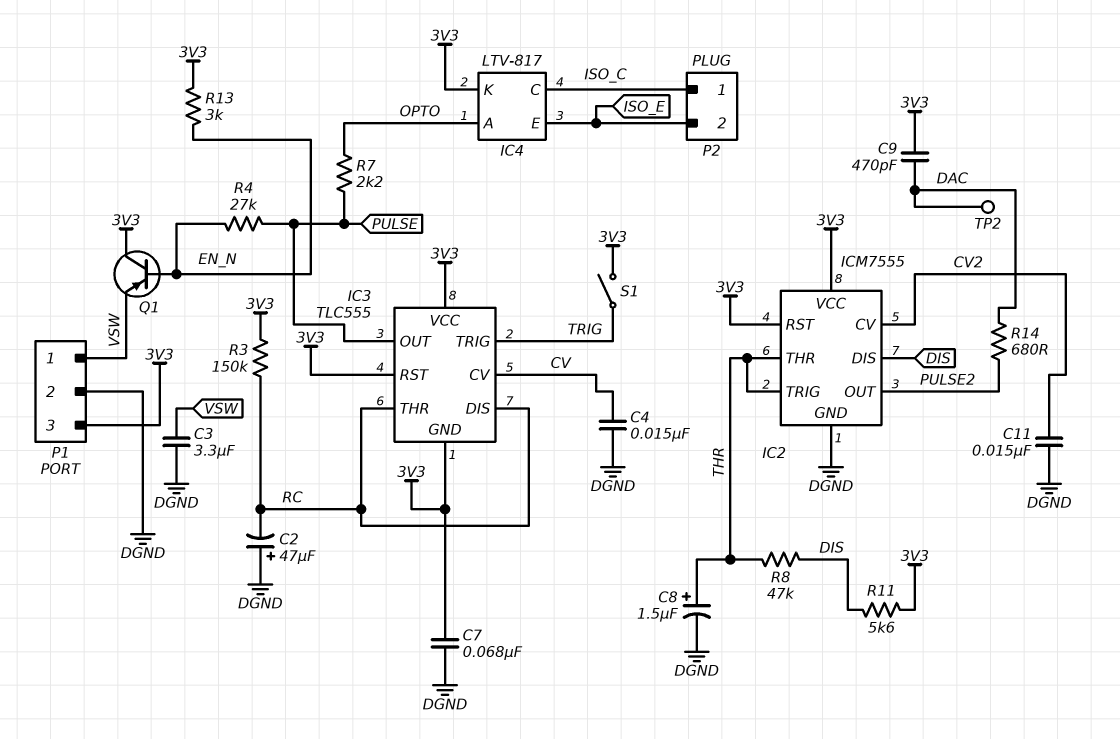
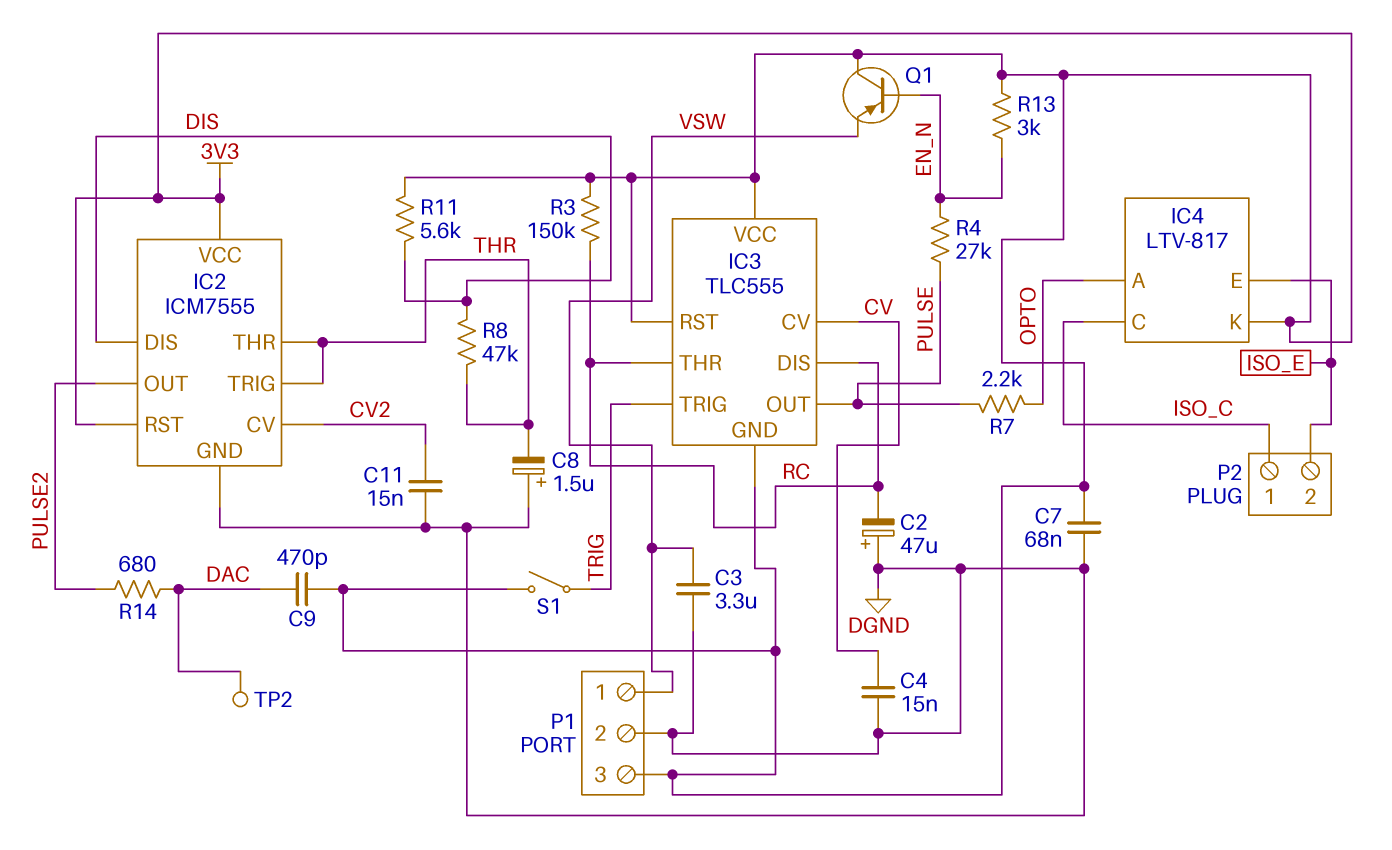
C8: 1.5uF (plus THR, minus DGND) -> 1.5uF (plus DGND, minus THR)

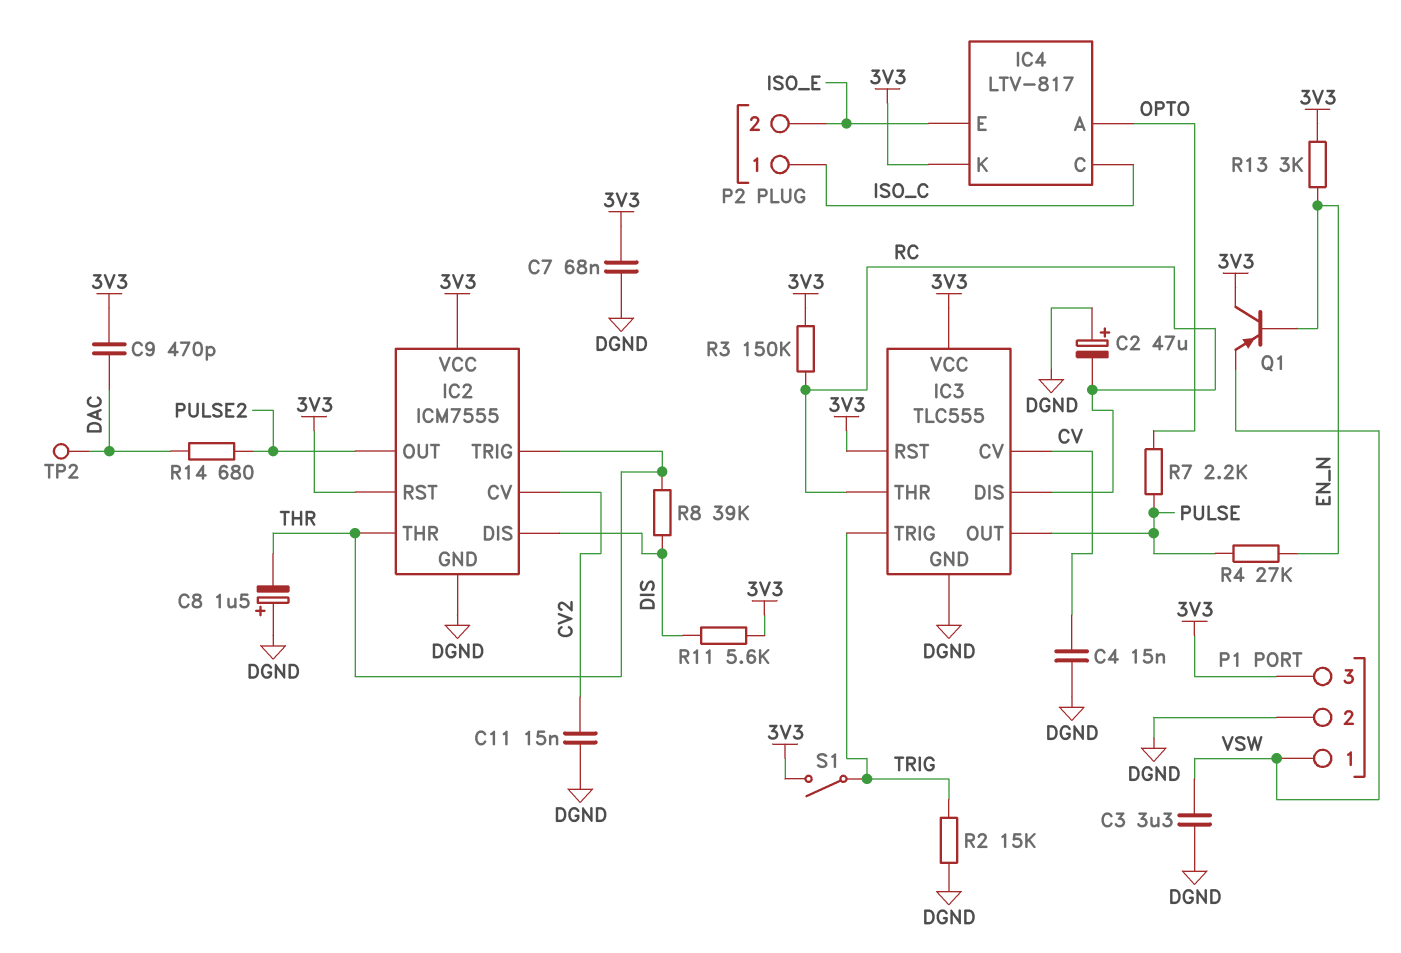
IC3 pin GND: 3V3 -> DGND
R2: none -> 15k (DGND, TRIG)
R8: 47k (DIS, THR) -> 39k (DIS, THR)

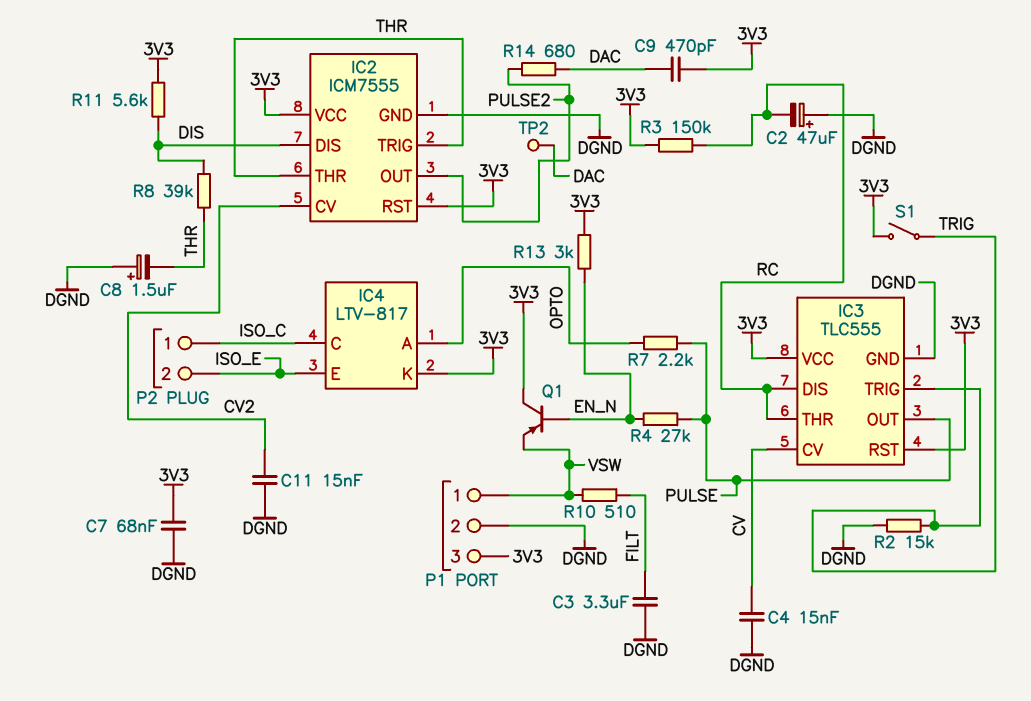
C3: 3.3uF (DGND, VSW) -> 3.3uF (DGND, FILT)
R10: none -> 510 (FILT, VSW)

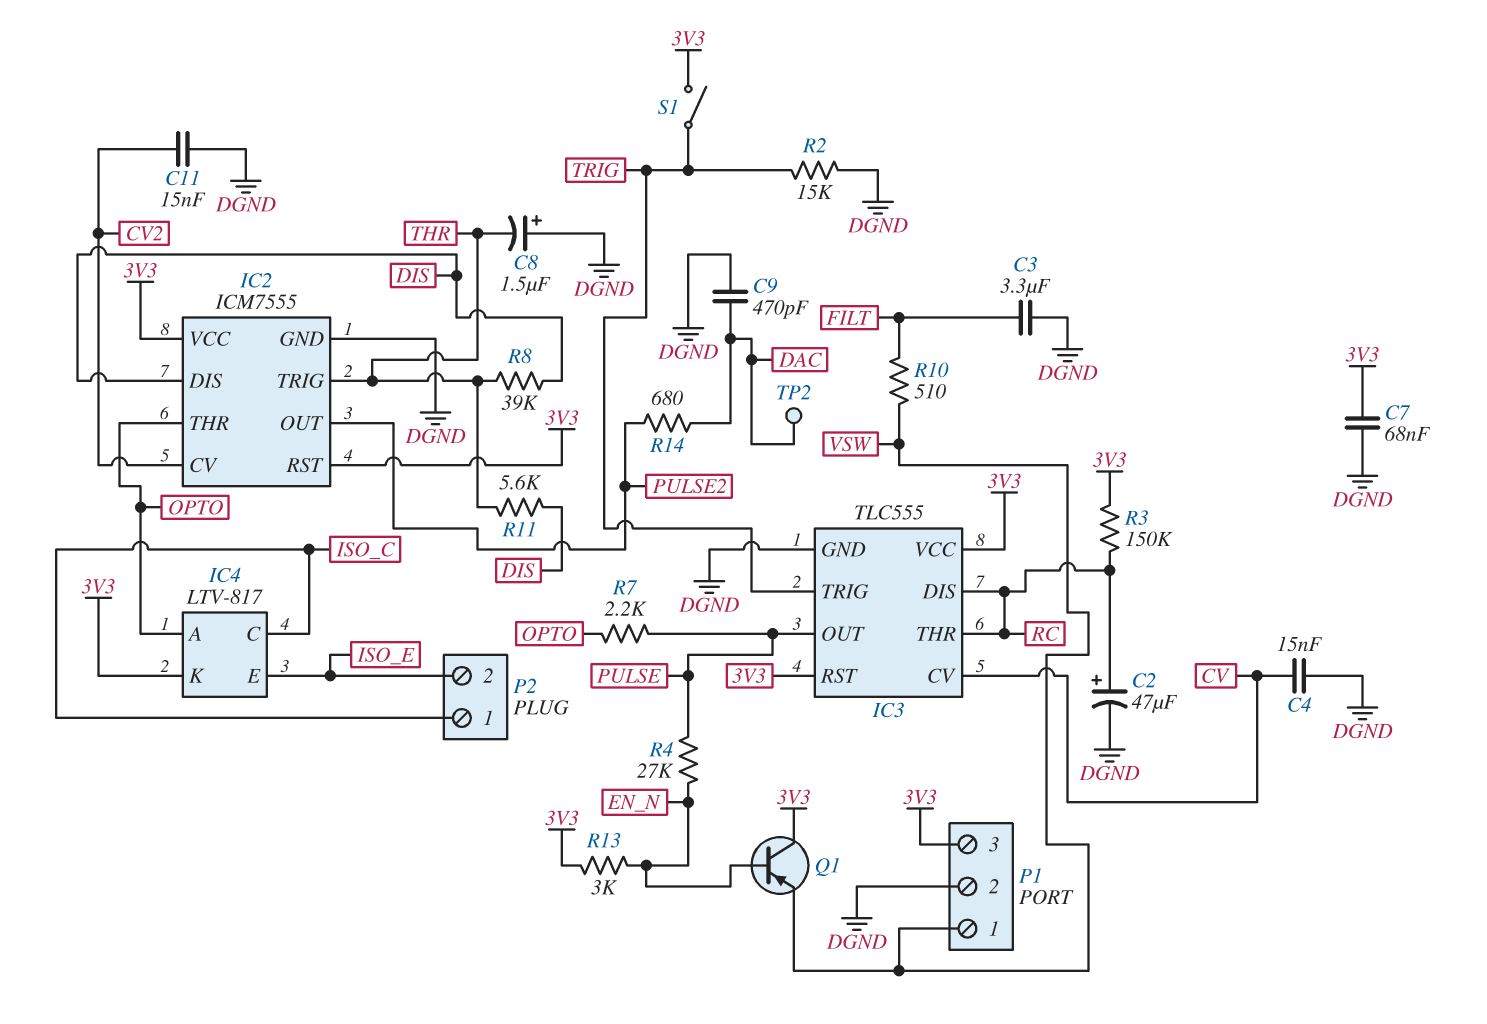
C2: 47uF (plus DGND, minus RC) -> 47uF (plus RC, minus DGND)
C9: 470pF (3V3, DAC) -> 470pF (DAC, DGND)
IC2 pin THR: THR -> OPTO
R11: 5.6k (3V3, DIS) -> 5.6k (DIS, THR)

